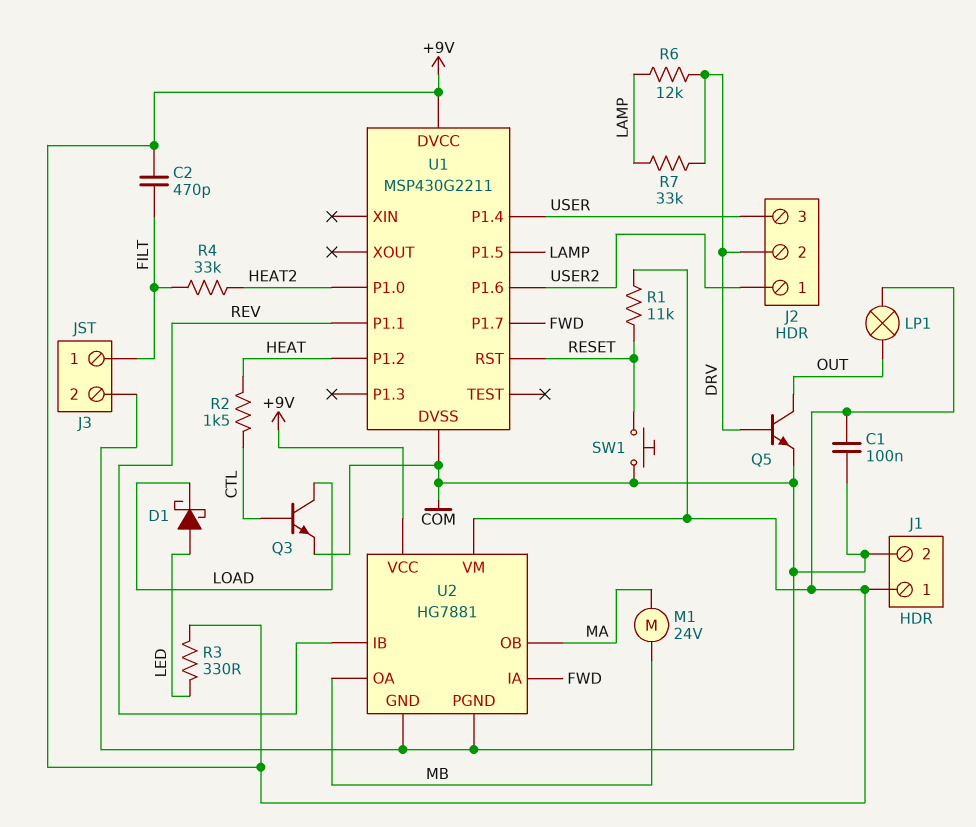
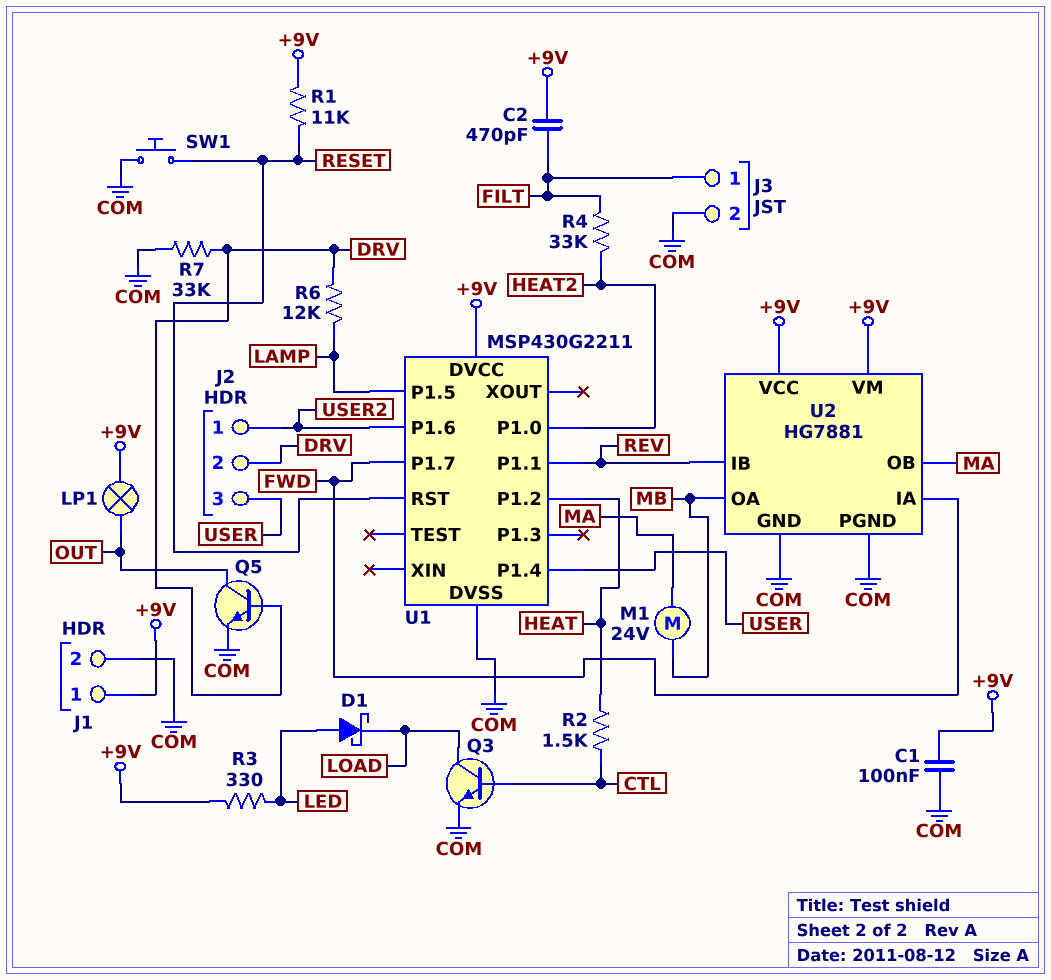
R7: 33k (DRV, LAMP) -> 33k (COM, DRV)

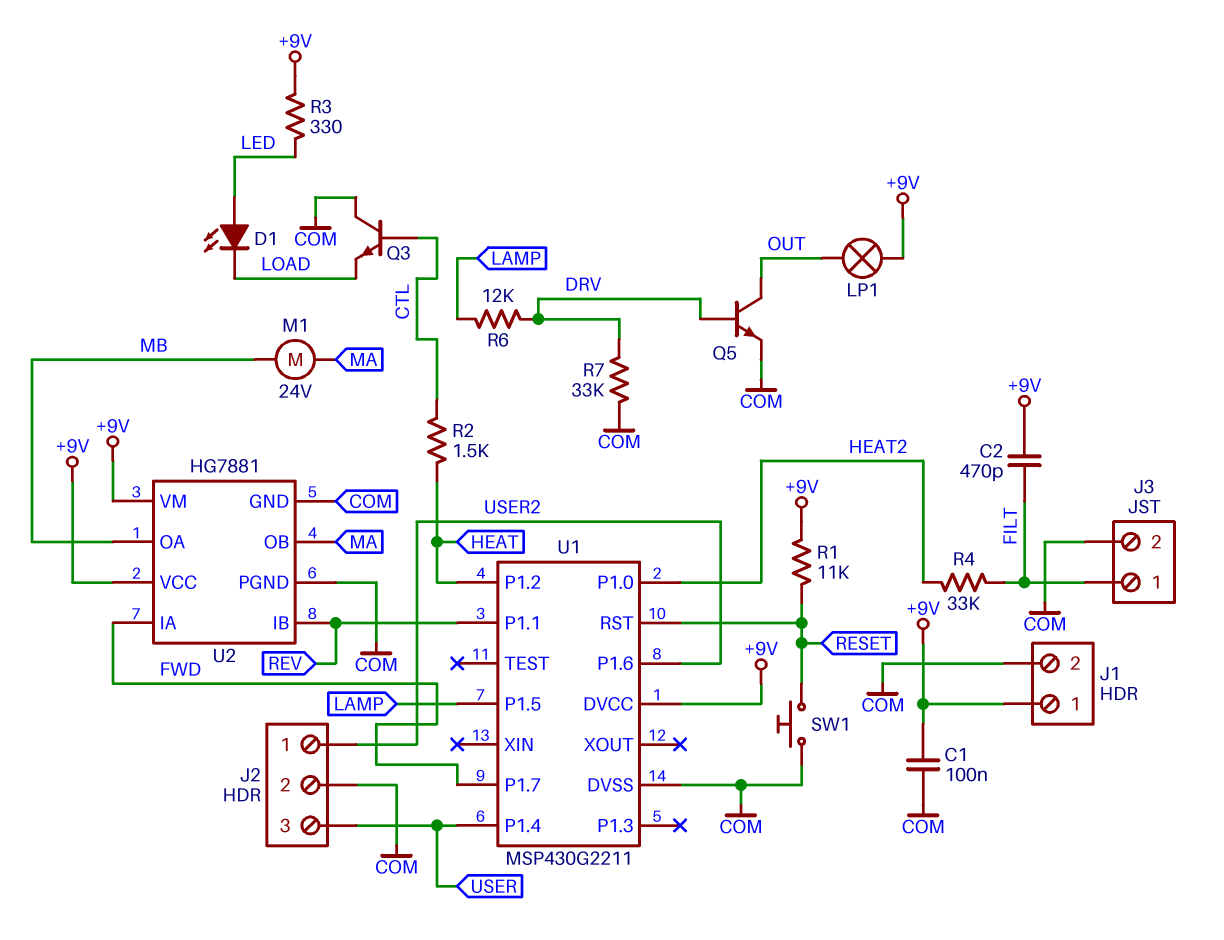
D1: schottky (A LED, K LOAD) -> LED (A LED, K LOAD)
J2 pin 2: DRV -> COM
Q3: NPN (B CTL, C LOAD, E COM) -> NPN (B CTL, C COM, E LOAD)

